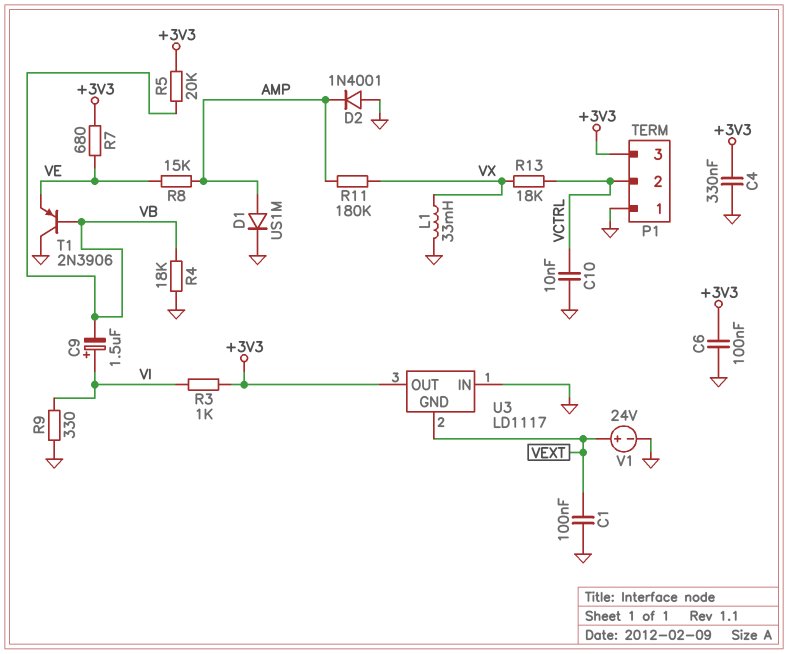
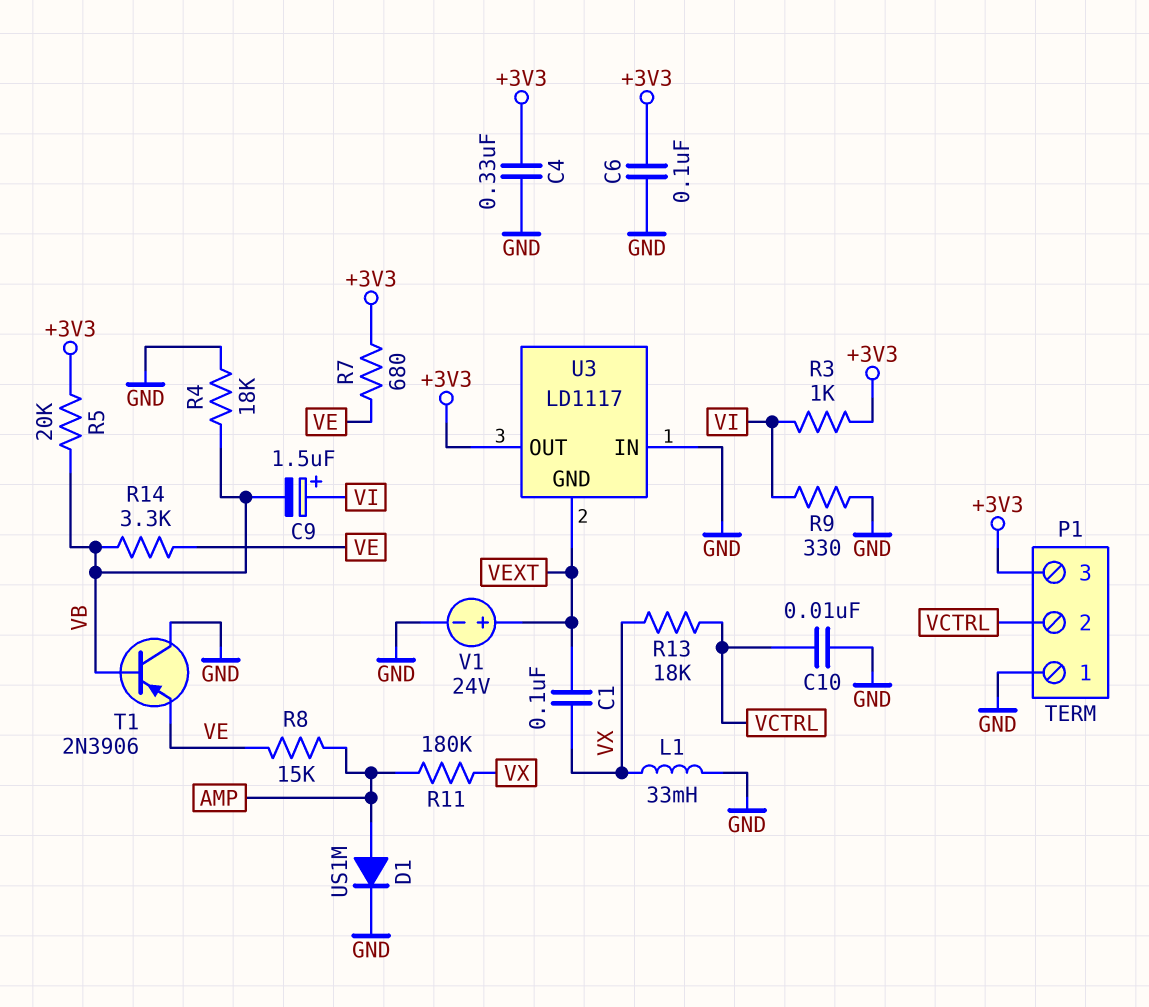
C1: 100nF (GND, VEXT) -> 100nF (VEXT, VX)
D2: diode 1N4001 (A GND, K AMP) -> none
R14: none -> 3.3k (VB, VE)

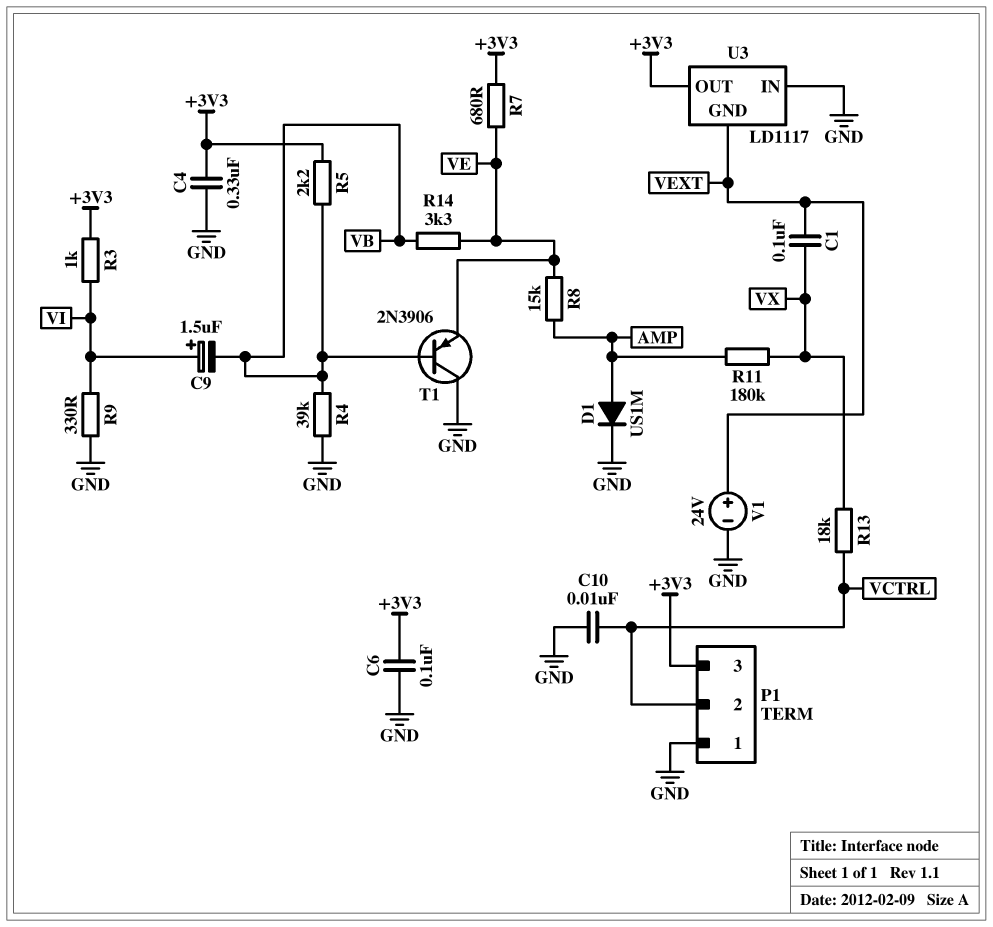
L1: 33mH (GND, VX) -> none
R4: 18k (GND, VB) -> 39k (GND, VB)
R5: 20k (+3V3, VB) -> 2.2k (+3V3, VB)

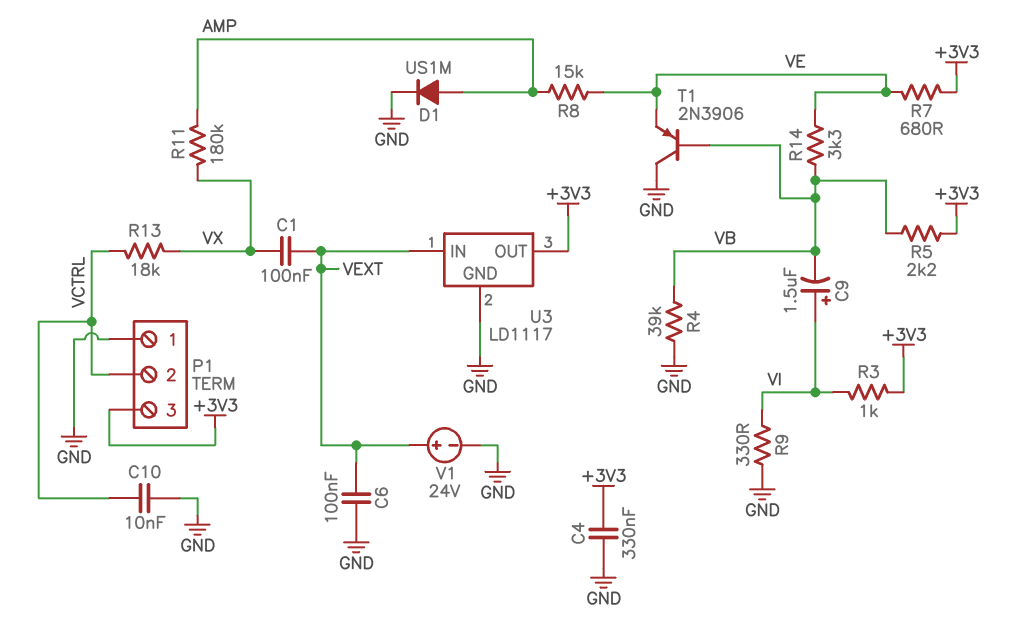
C6: 100nF (+3V3, GND) -> 100nF (GND, VEXT)
U3 pin GND: VEXT -> GND
U3 pin IN: GND -> VEXT

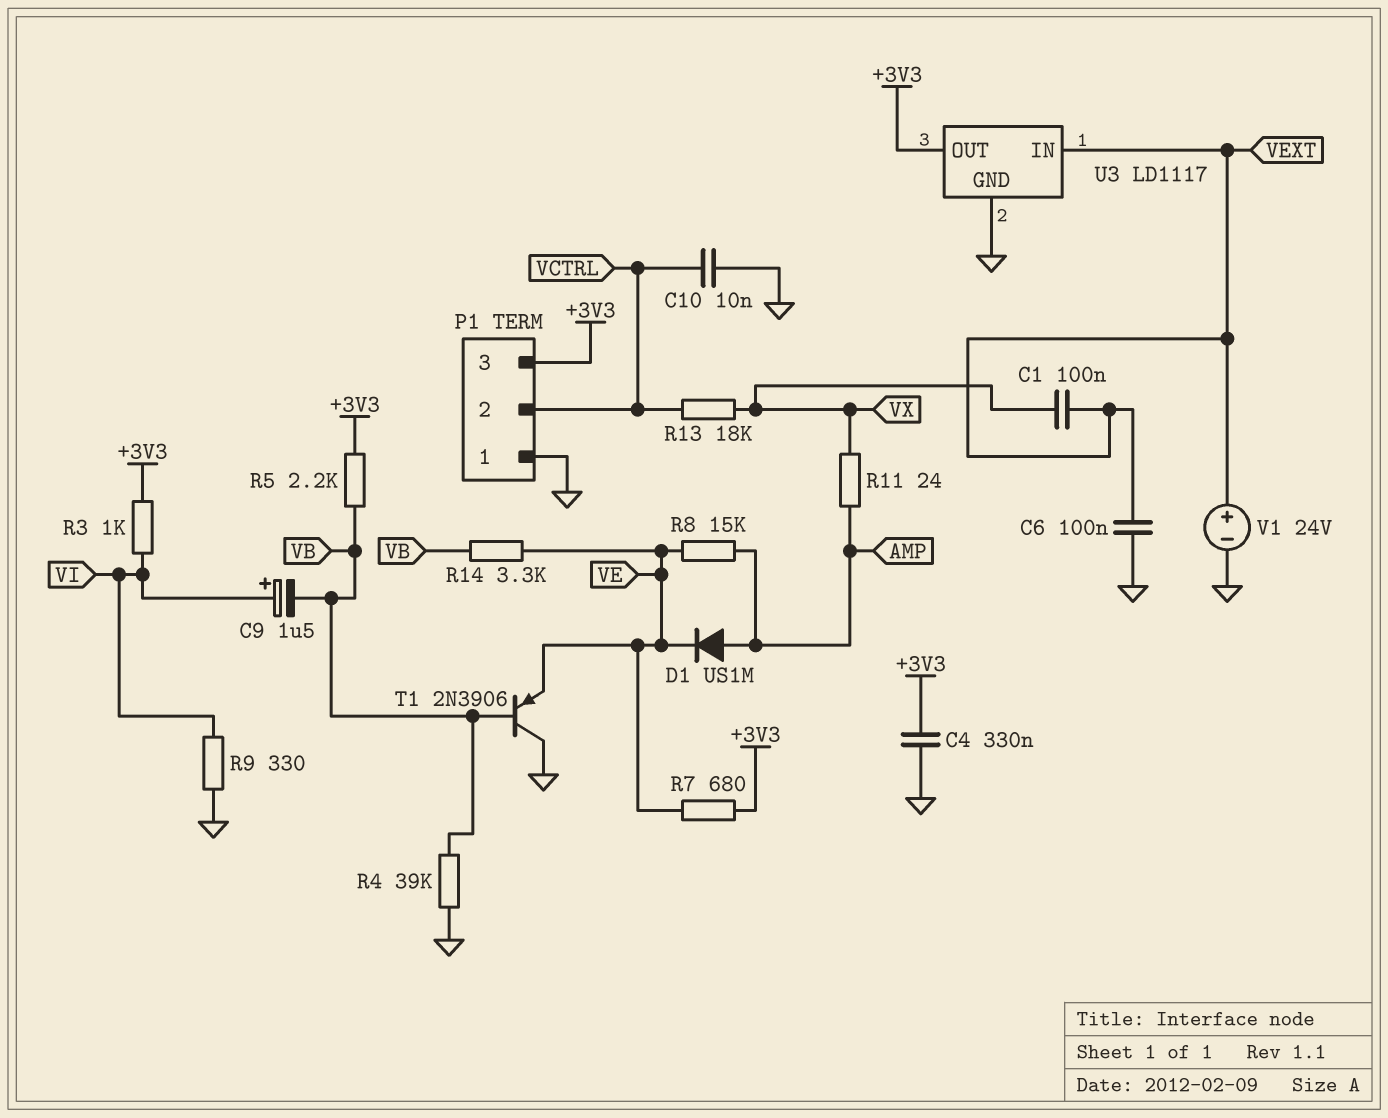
D1: diode US1M (A AMP, K GND) -> diode US1M (A AMP, K VE)
R11: 180k (AMP, VX) -> 24 (AMP, VX)

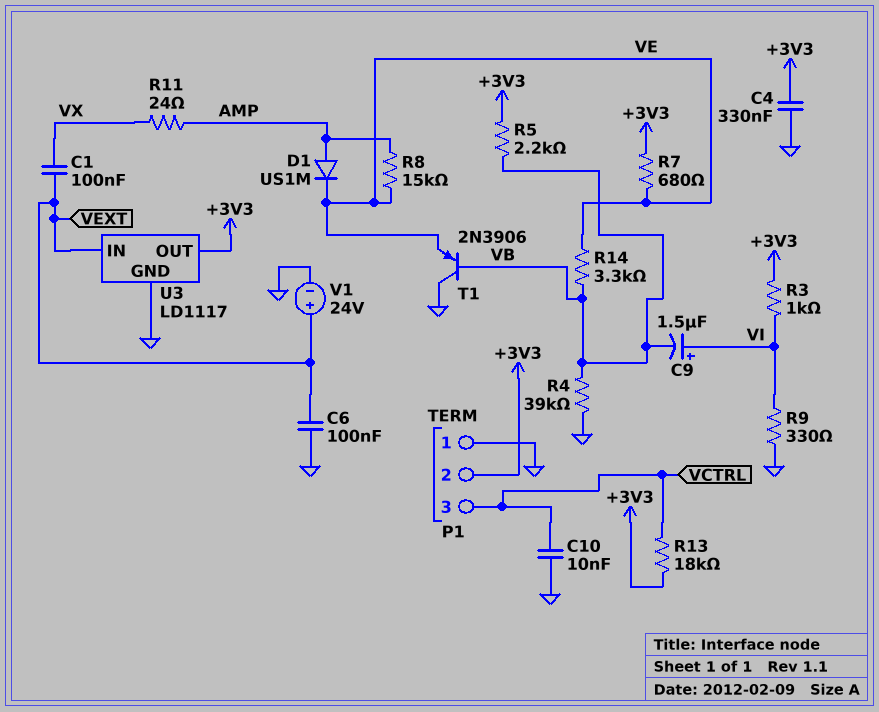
P1 pin 2: VCTRL -> +3V3
P1 pin 3: +3V3 -> VCTRL
R13: 18k (VCTRL, VX) -> 18k (+3V3, VCTRL)

